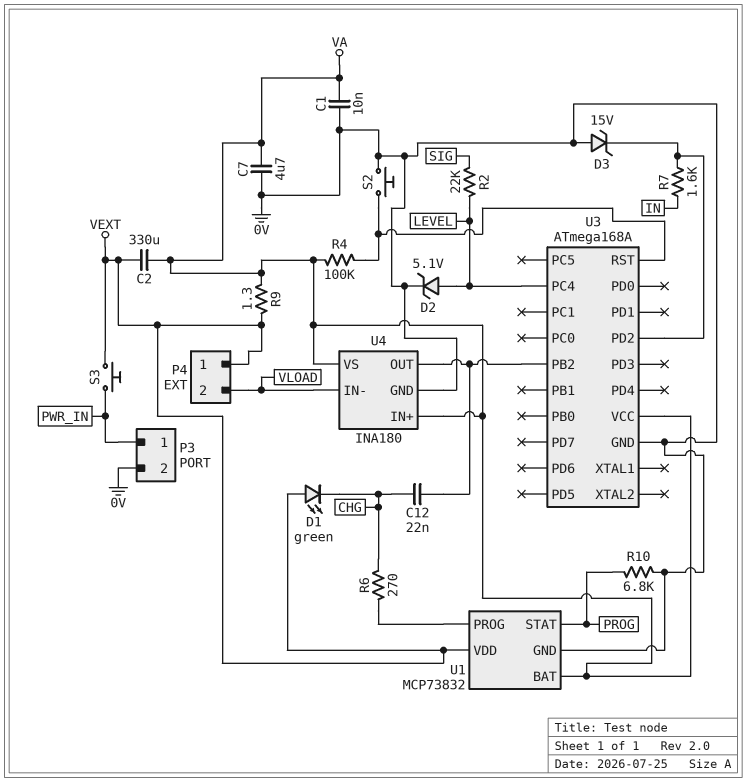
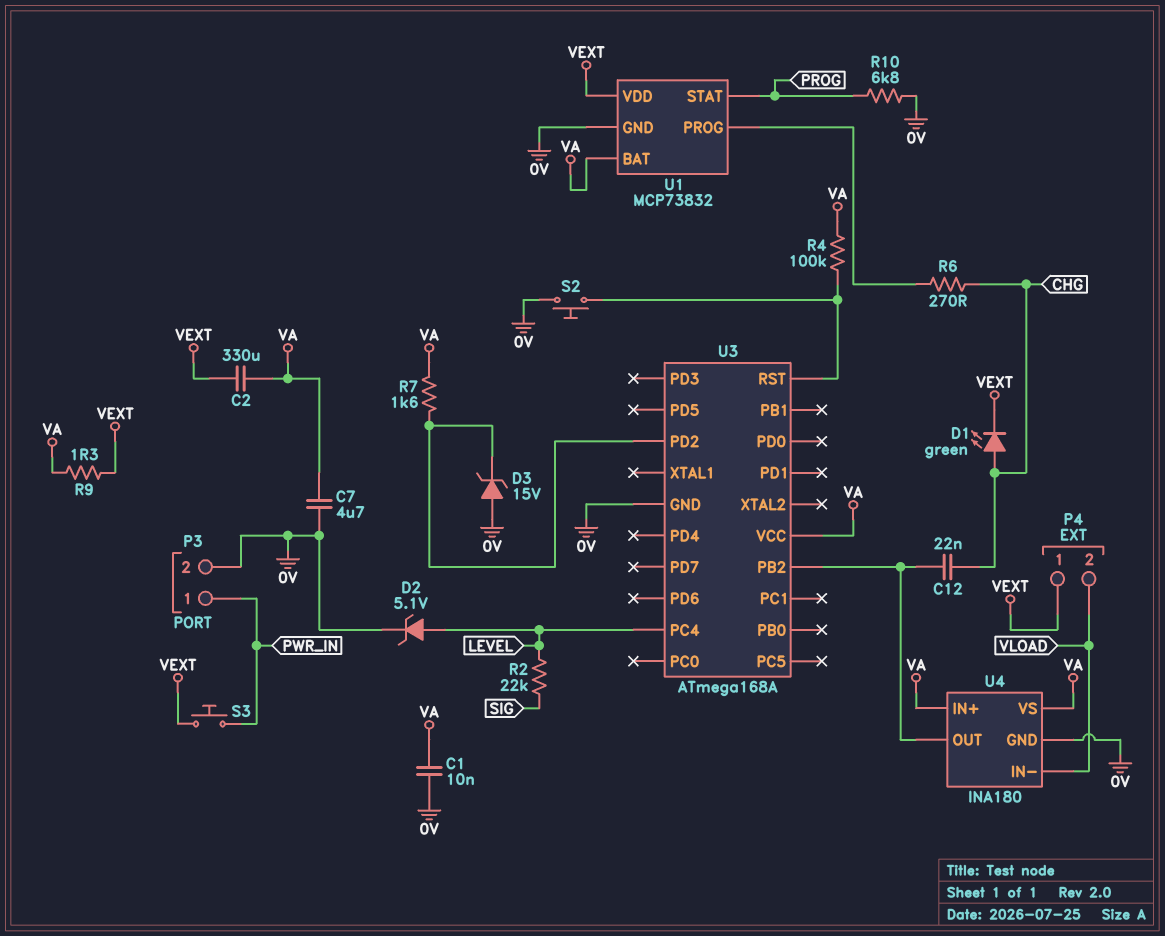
D1: LED green (A VEXT, K CHG) -> LED green (A CHG, K VEXT)
R7: 1.6k (IN, U3/PD2) -> 1.6k (U3/PD2, VA)

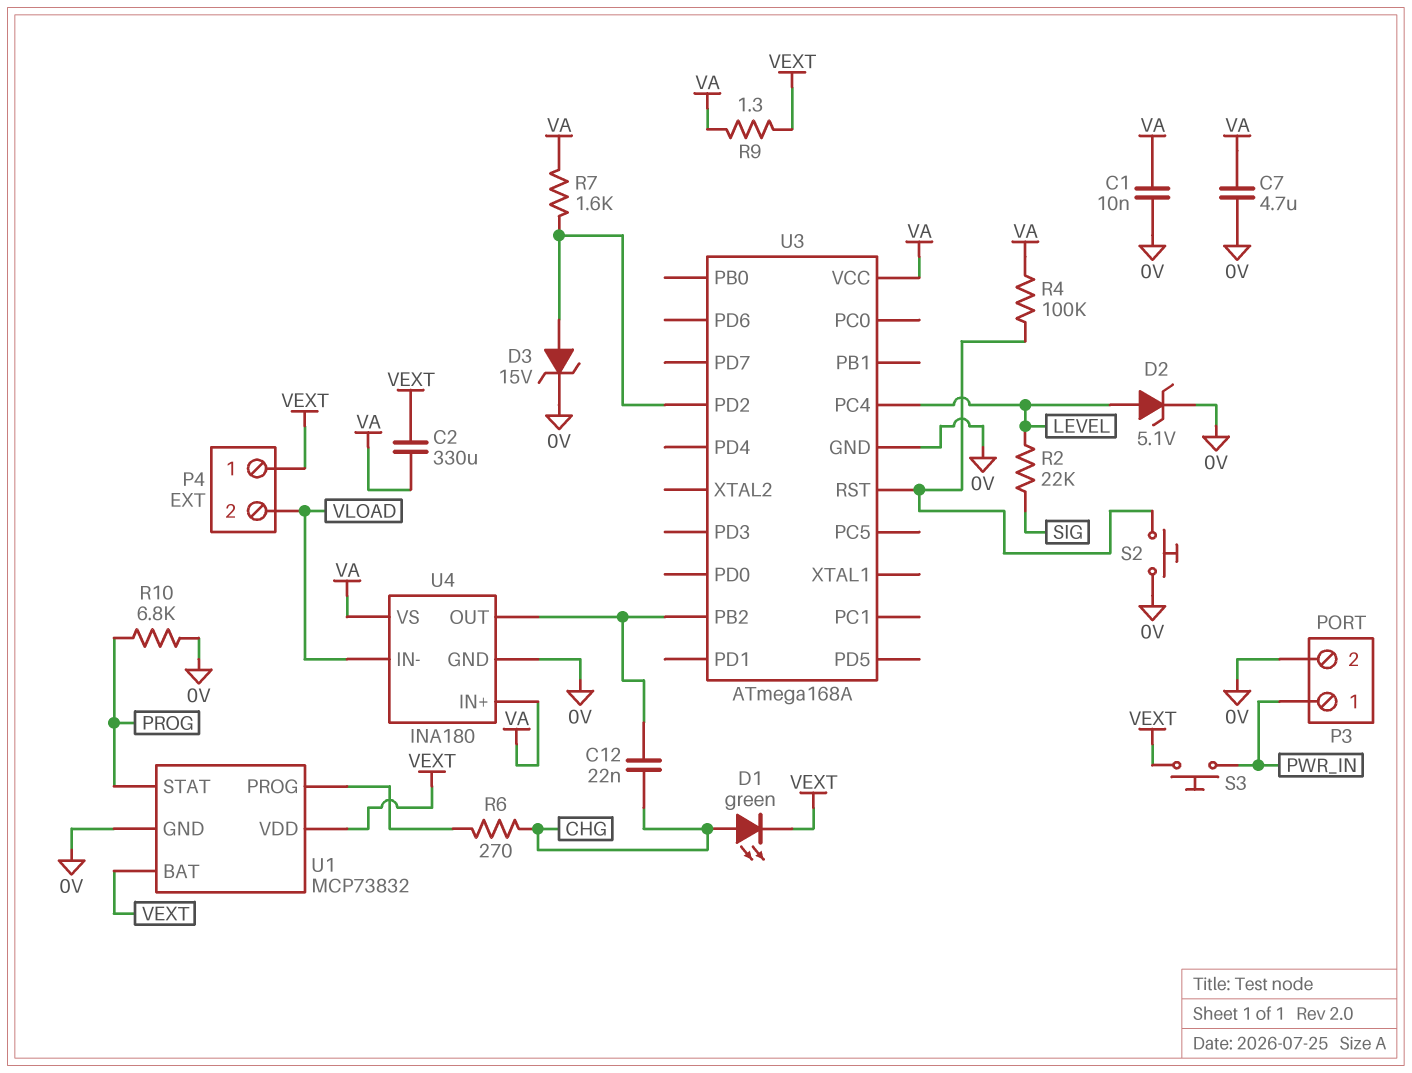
D3: zener 15V (A 0V, K U3/PD2) -> zener 15V (A U3/PD2, K 0V)
U1 pin BAT: VA -> VEXT

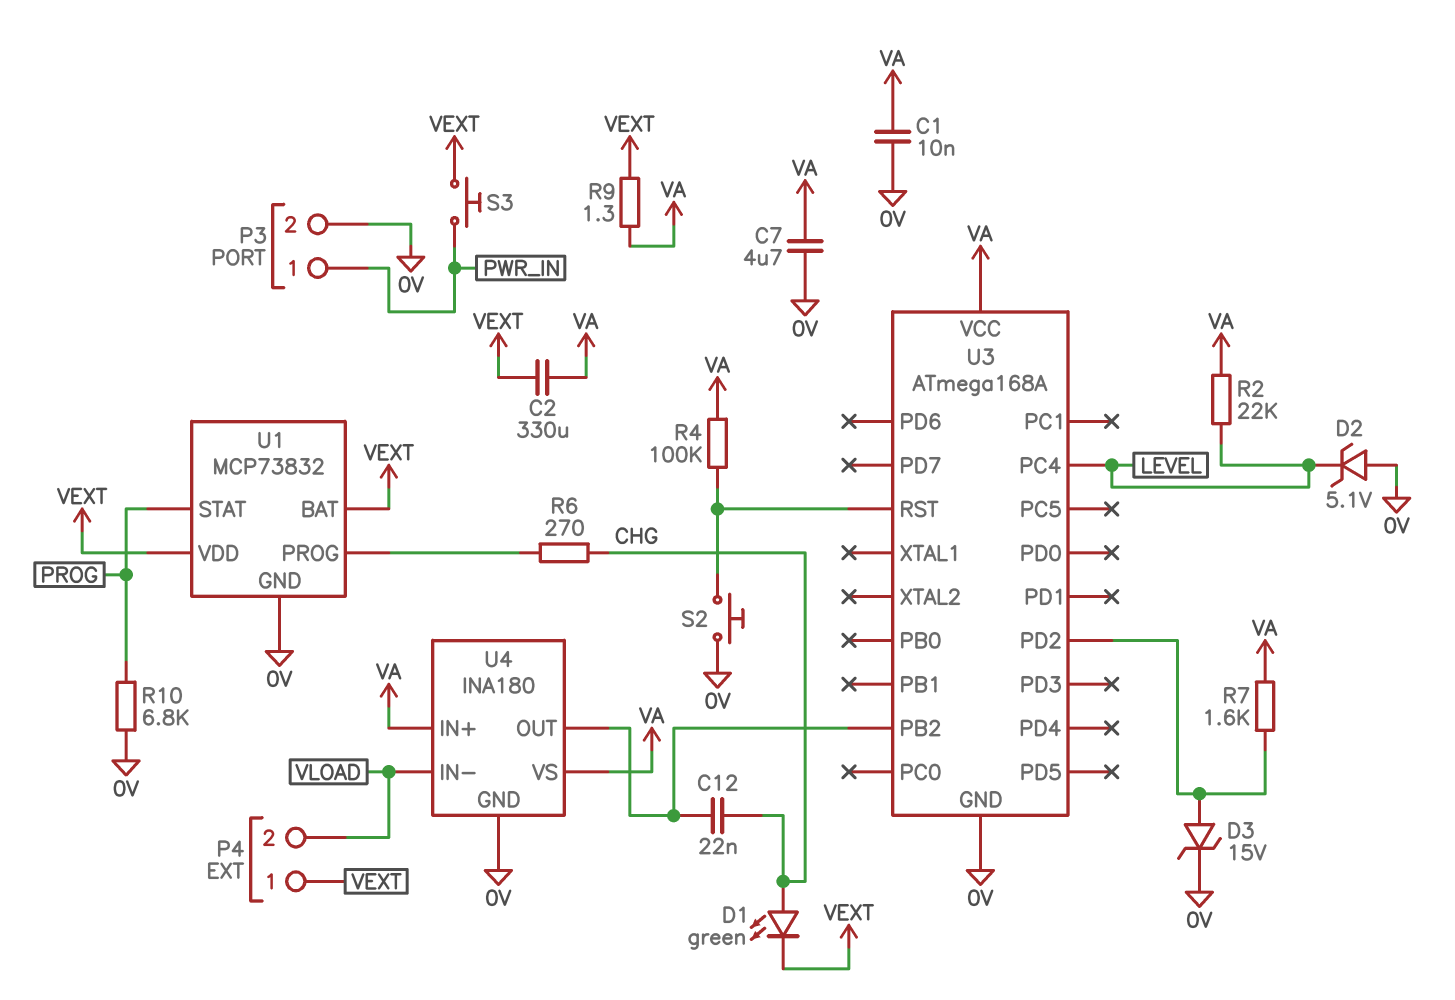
D2: zener 5.1V (A LEVEL, K 0V) -> zener 5.1V (A 0V, K LEVEL)
R2: 22k (LEVEL, SIG) -> 22k (LEVEL, VA)

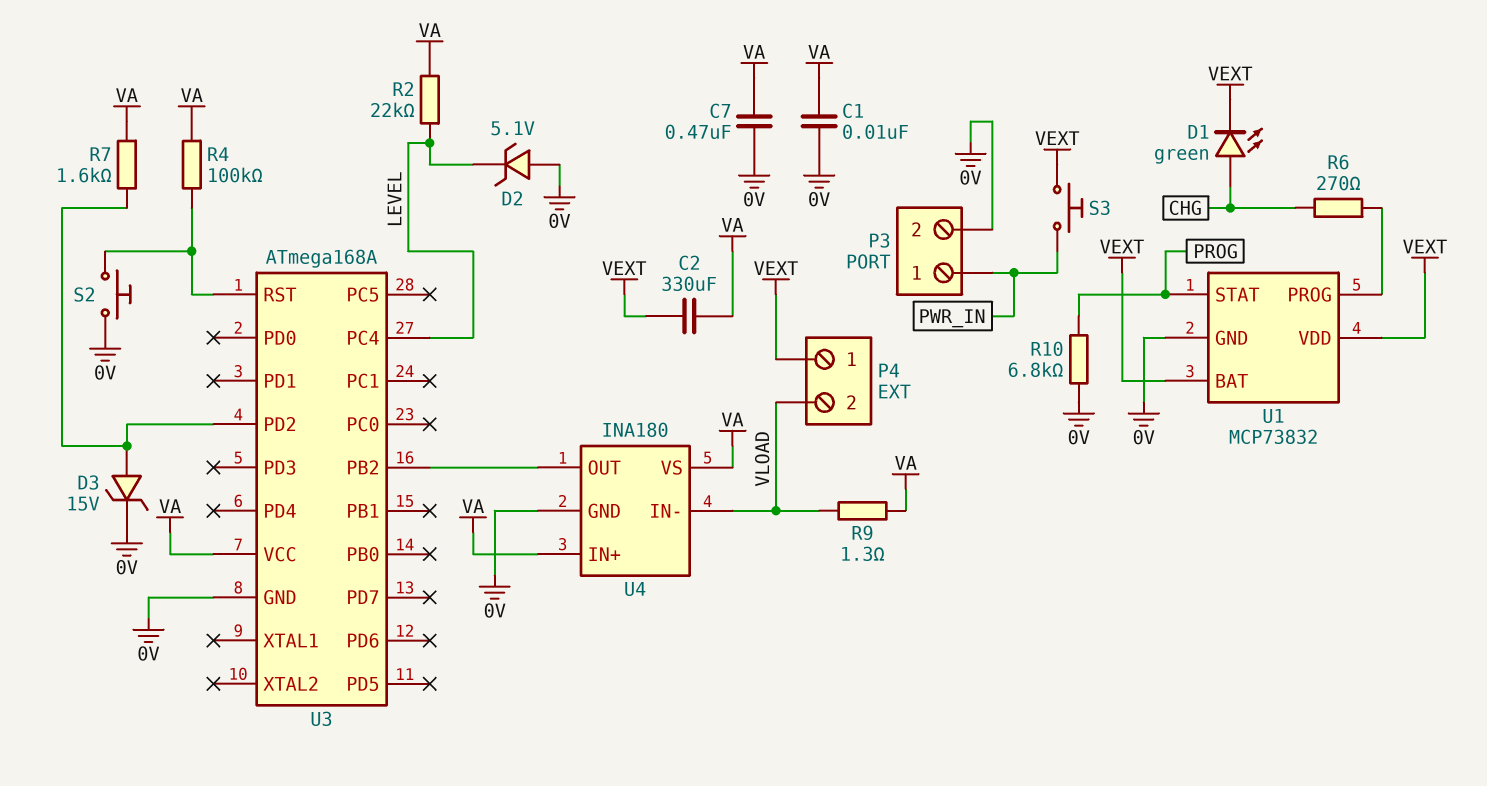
C7: 4.7uF (0V, VA) -> 470nF (0V, VA)
C12: 22nF (CHG, U3/PB2) -> none
R9: 1.3 (VA, VEXT) -> 1.3 (VA, VLOAD)

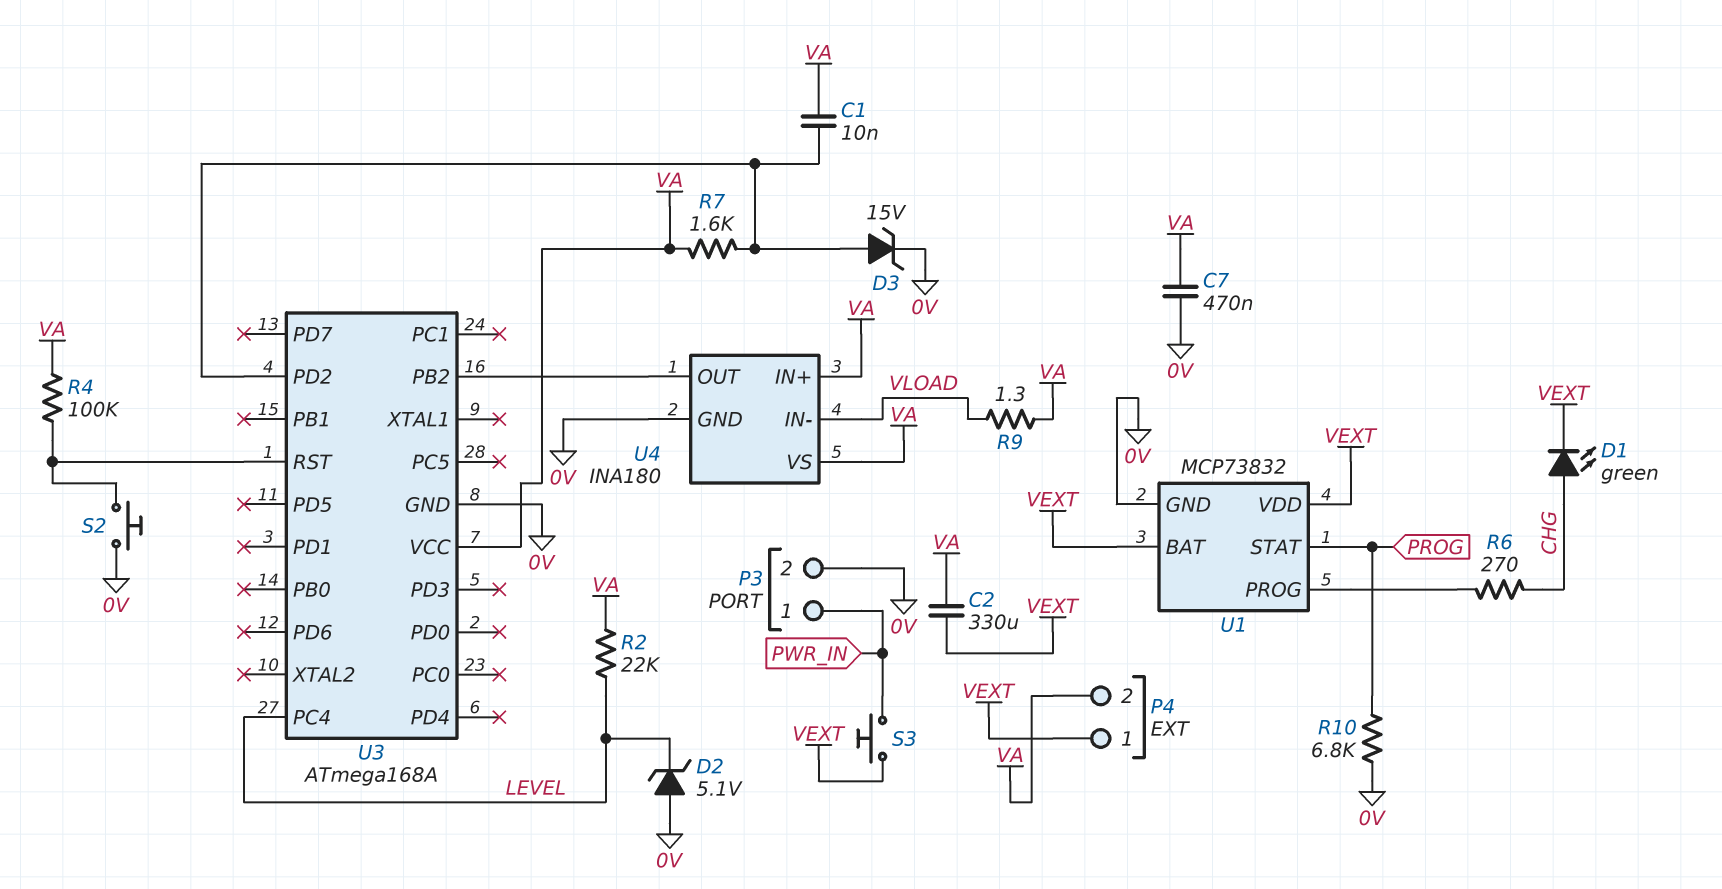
C1: 10nF (0V, VA) -> 10nF (U3/PD2, VA)
P4 pin 2: VLOAD -> VA

